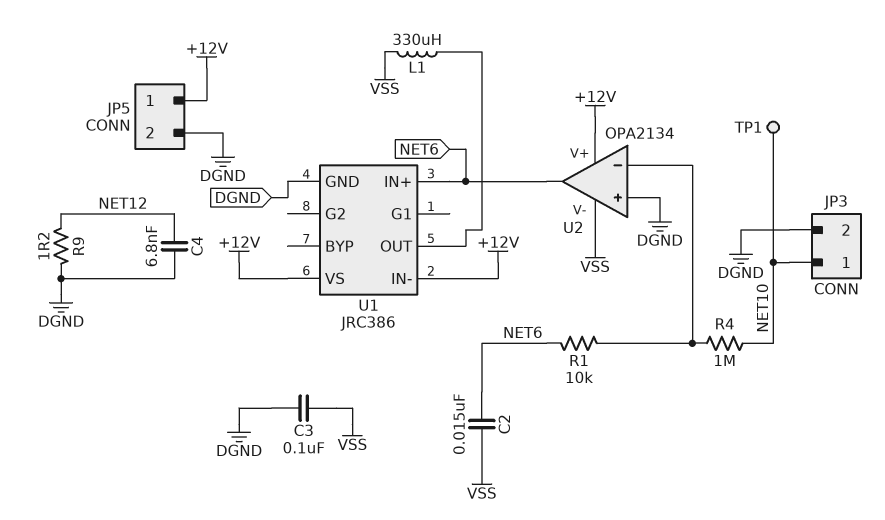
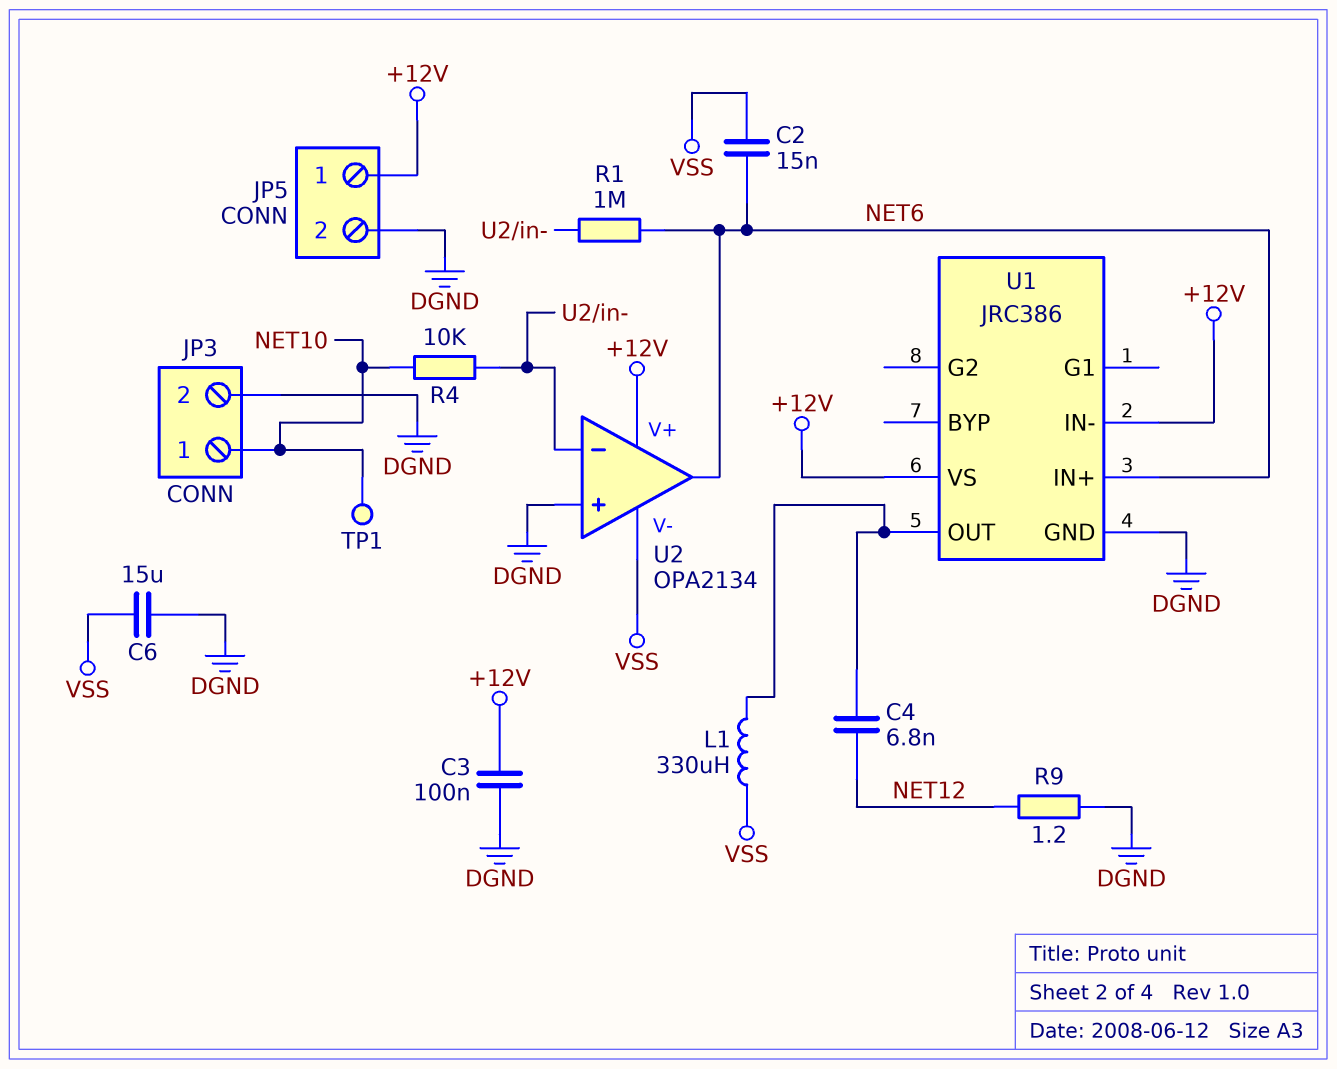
C3: 100nF (DGND, VSS) -> 100nF (+12V, DGND)
C4: 6.8nF (DGND, NET12) -> 6.8nF (NET12, U1/OUT)
C6: none -> 15uF (DGND, VSS)
R1: 10k (NET6, U2/in-) -> 1M (NET6, U2/in-)
R4: 1M (NET10, U2/in-) -> 10k (NET10, U2/in-)

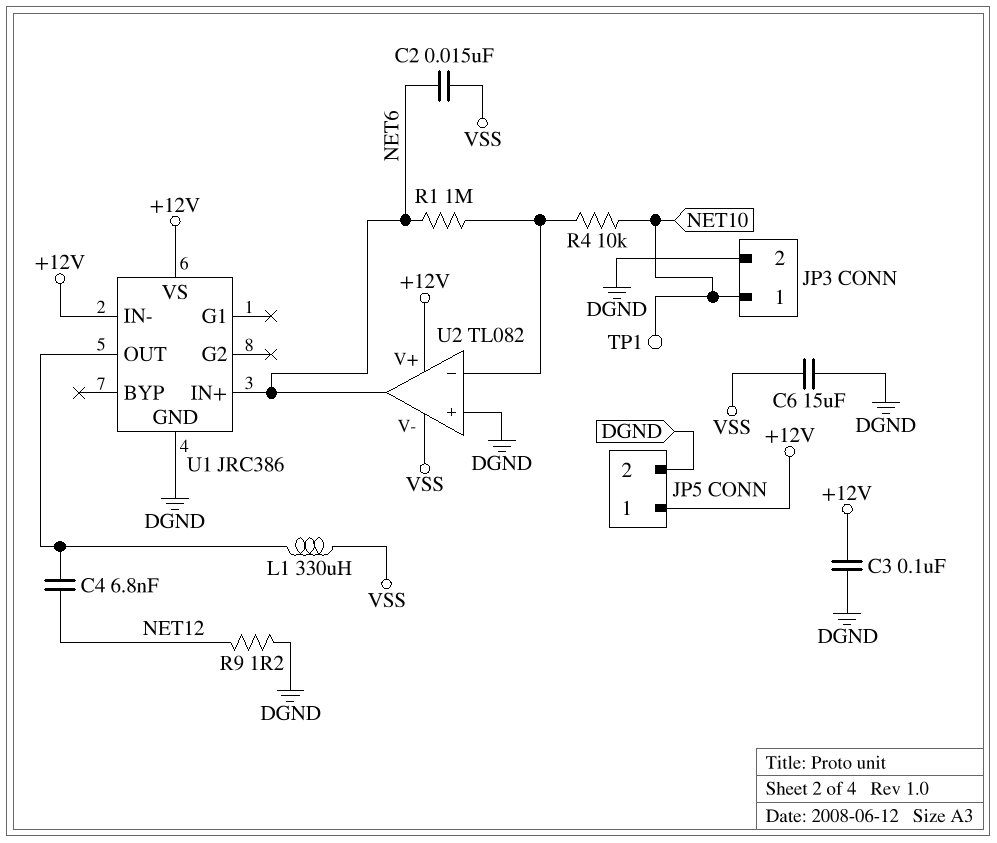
U2: OPA2134 -> TL082

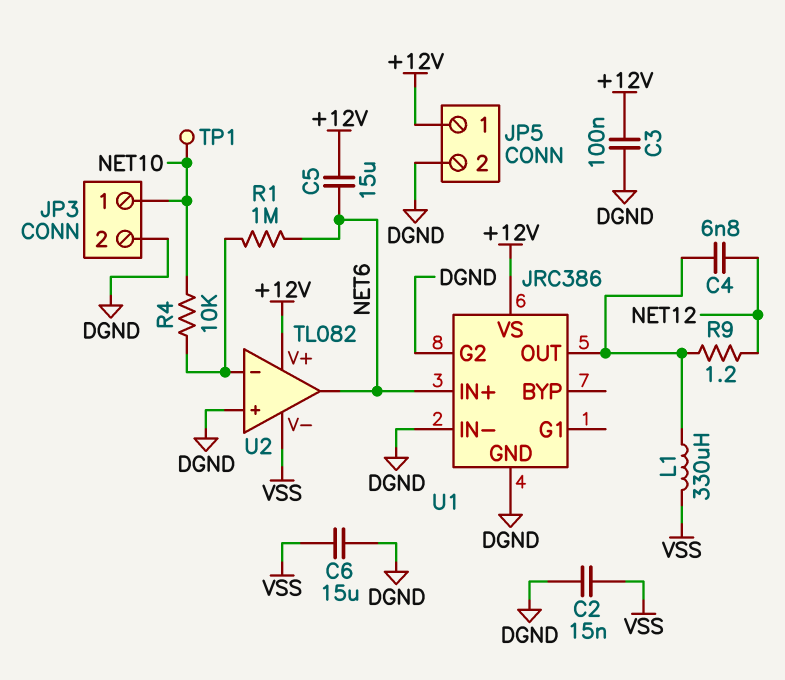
C2: 15nF (NET6, VSS) -> 15nF (DGND, VSS)
C5: none -> 15uF (+12V, NET6)
R9: 1.2 (DGND, NET12) -> 1.2 (NET12, U1/OUT)
U1 pin G2: none -> DGND
U1 pin IN-: +12V -> DGND

